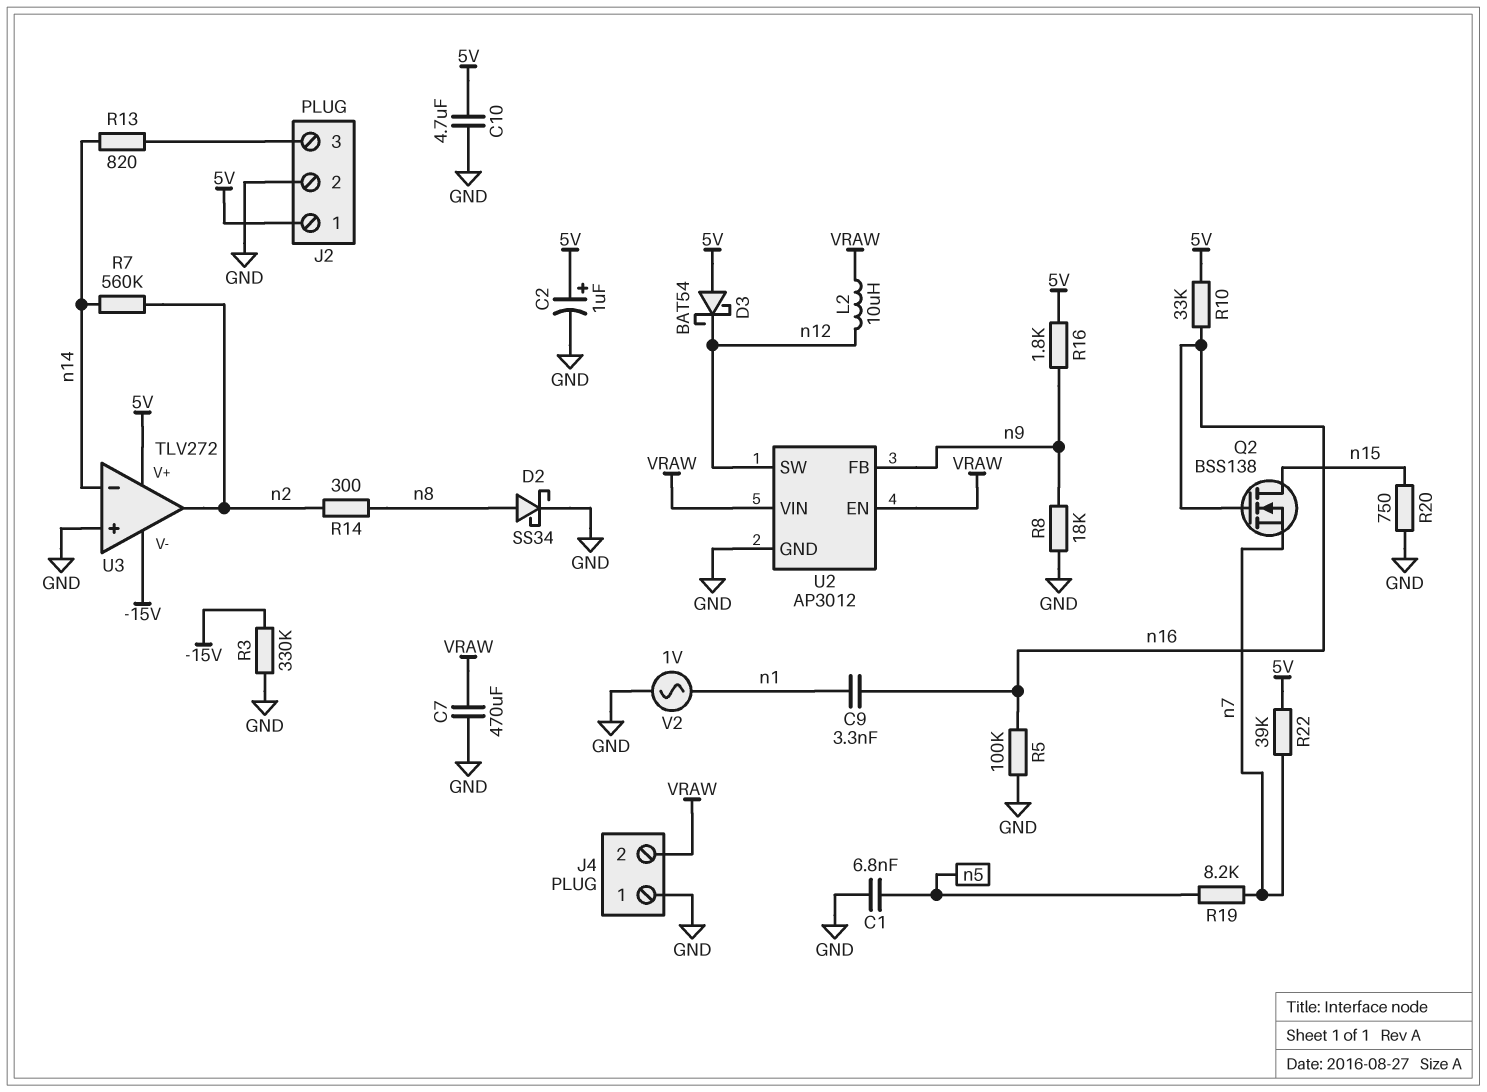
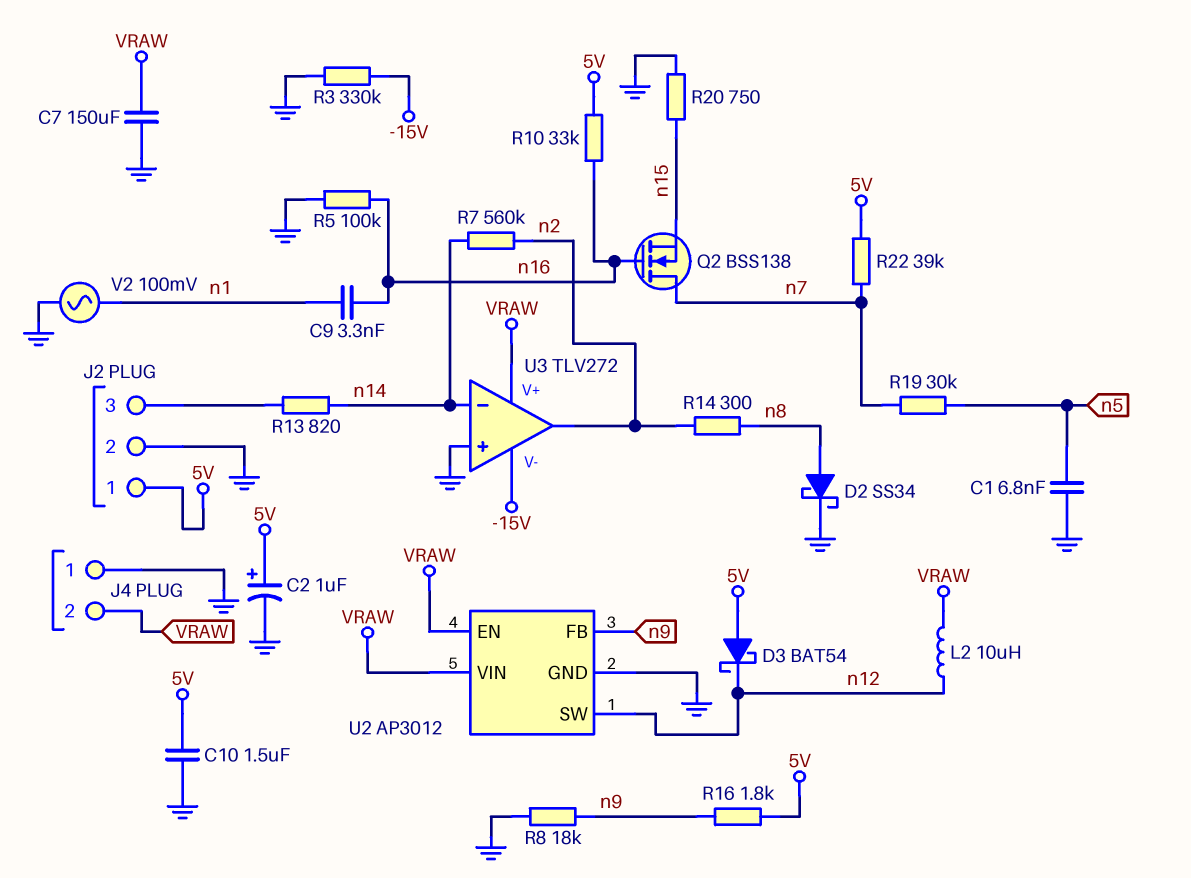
C7: 470uF (GND, VRAW) -> 150uF (GND, VRAW)
C10: 4.7uF (5V, GND) -> 1.5uF (5V, GND)
Q2: NMOS BSS138 (G n16, D n15, S n7) -> NMOS BSS138 (G n16, D n7, S n15)
R19: 8.2k (n5, n7) -> 30k (n5, n7)
U3 pin V+: 5V -> VRAW
V2: AC 1V (GND, n1) -> AC 100mV (GND, n1)

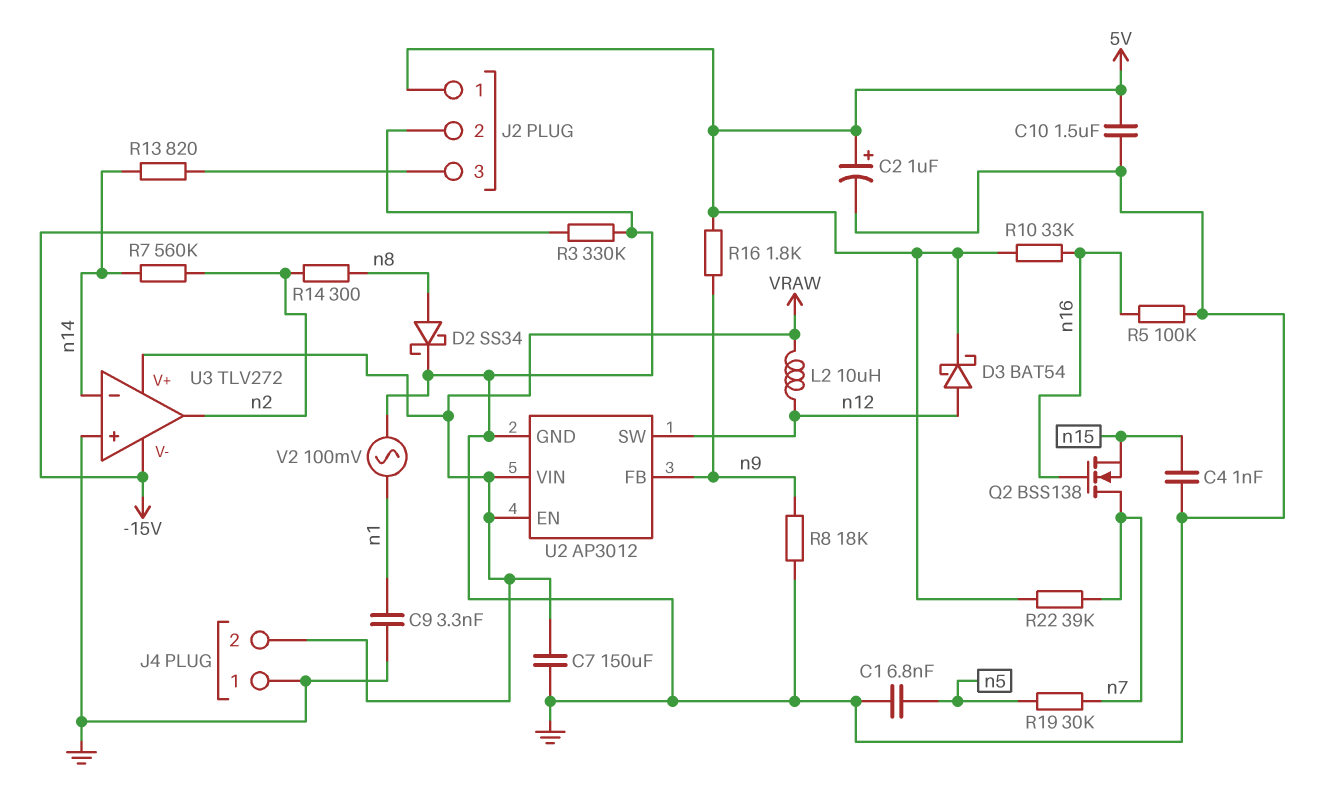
C4: none -> 1nF (GND, n15)
C9: 3.3nF (n1, n16) -> 3.3nF (GND, n1)
D3: schottky BAT54 (A 5V, K n12) -> schottky BAT54 (A n12, K 5V)
R20: 750 (GND, n15) -> none

